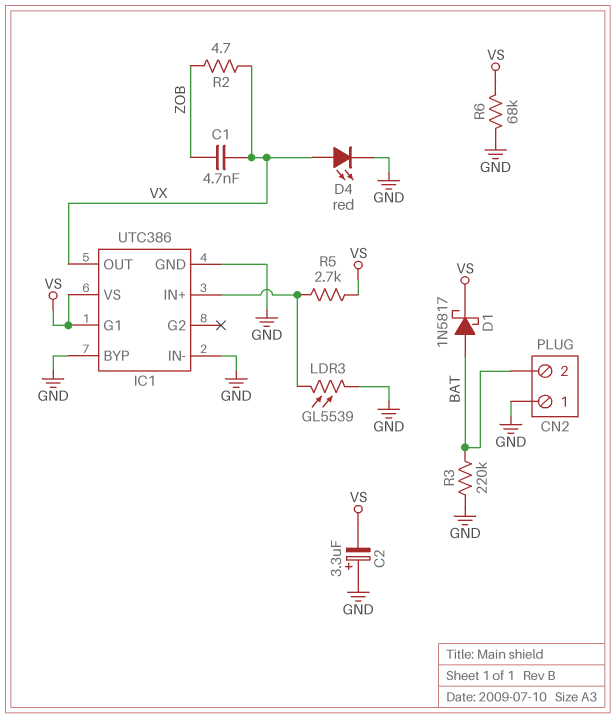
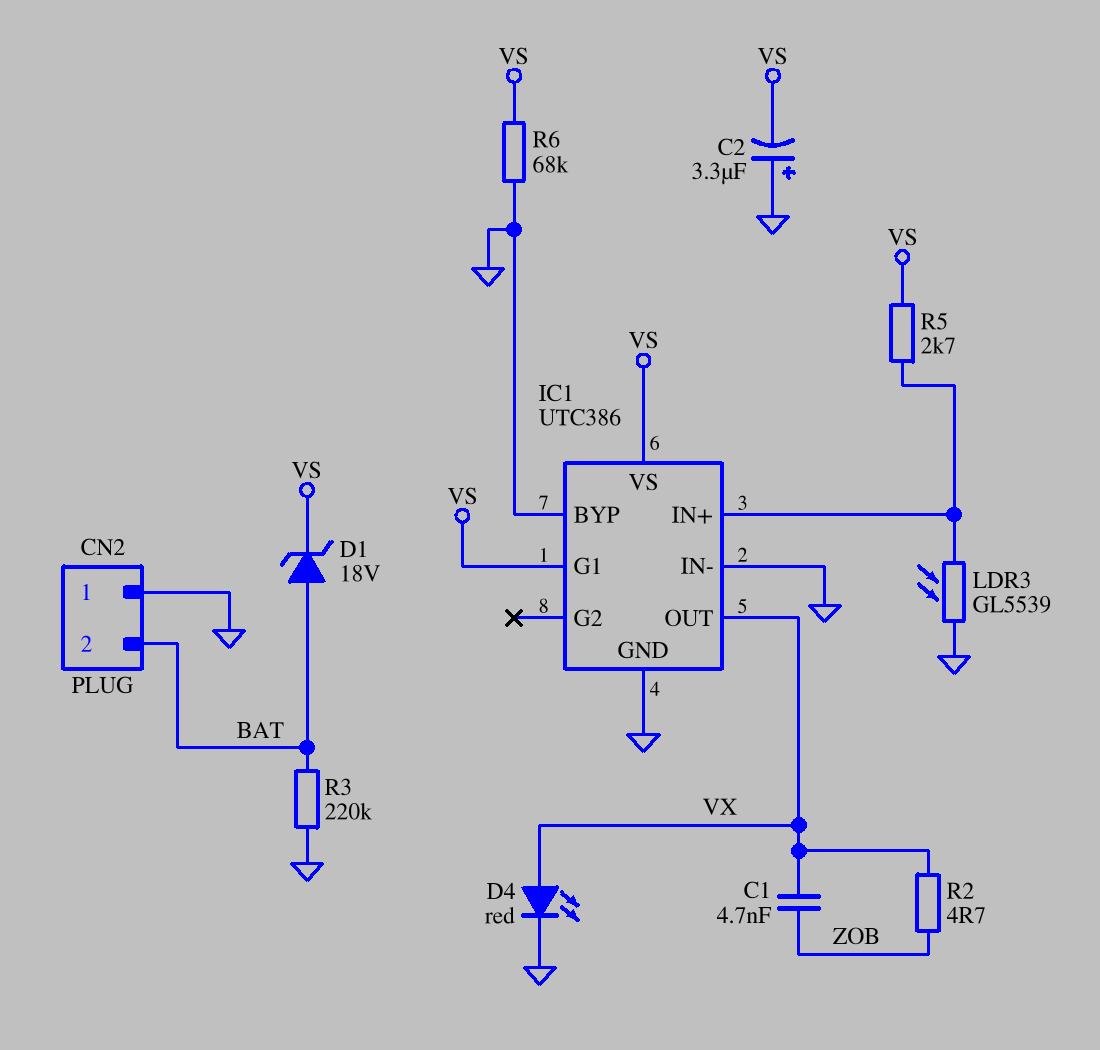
D1: schottky 1N5817 (A BAT, K VS) -> zener 18V (A BAT, K VS)

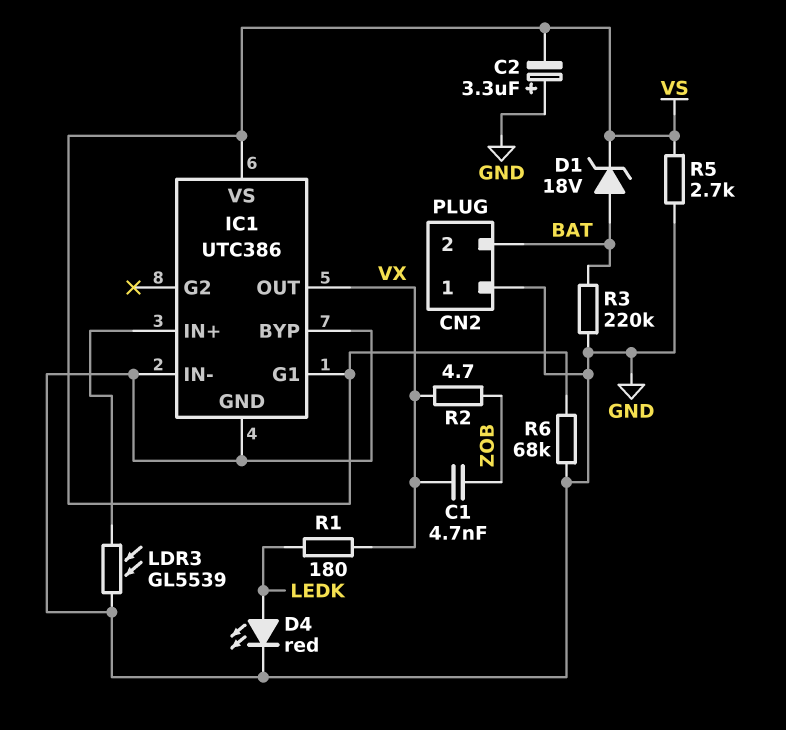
D4: LED red (A VX, K GND) -> LED red (A LEDK, K GND)
R1: none -> 180 (LEDK, VX)
R5: 2.7k (IC1/IN+, VS) -> 2.7k (GND, VS)

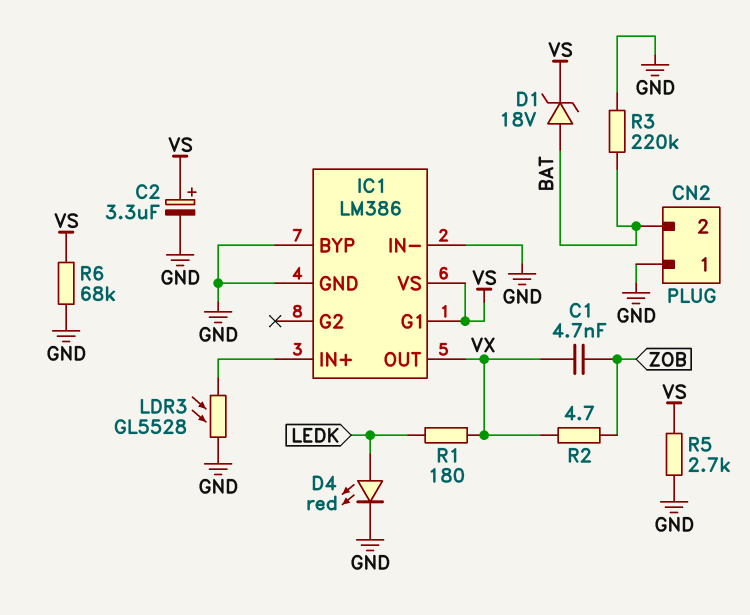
C2: 3.3uF (plus GND, minus VS) -> 3.3uF (plus VS, minus GND)
IC1: UTC386 -> LM386
LDR3: GL5539 (GND, IC1/IN+) -> GL5528 (GND, IC1/IN+)

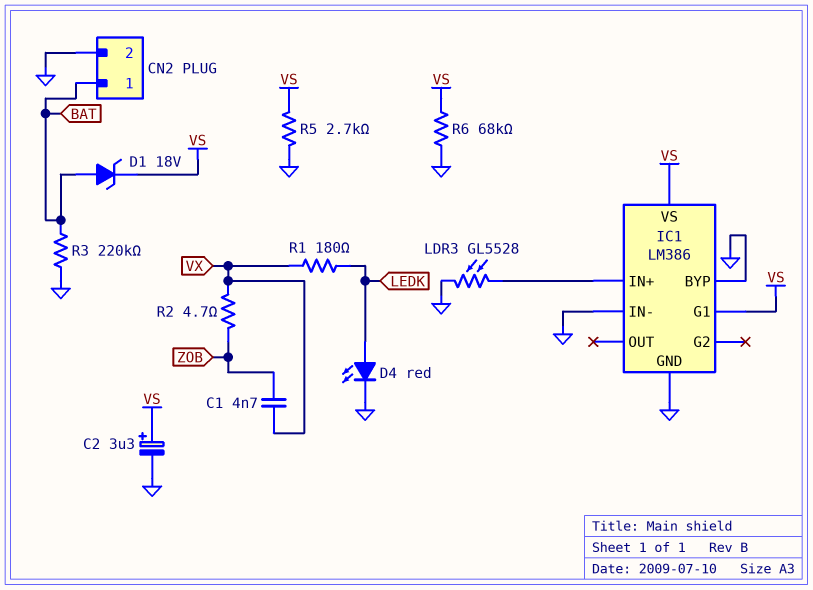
CN2 pin 1: GND -> BAT
CN2 pin 2: BAT -> GND
IC1 pin OUT: VX -> none

